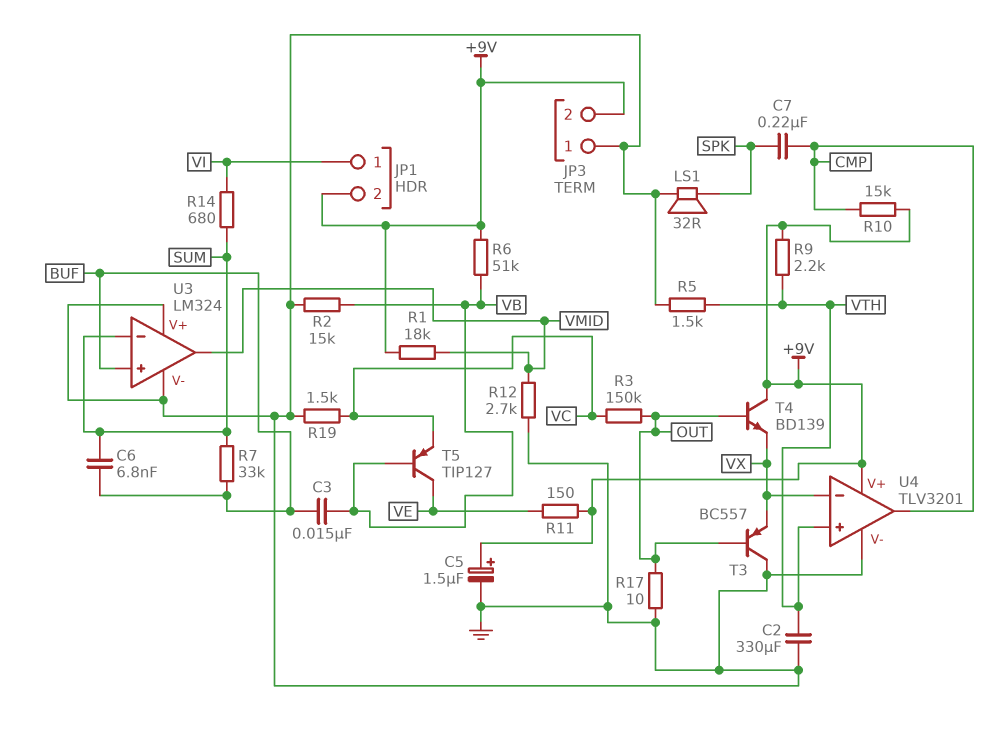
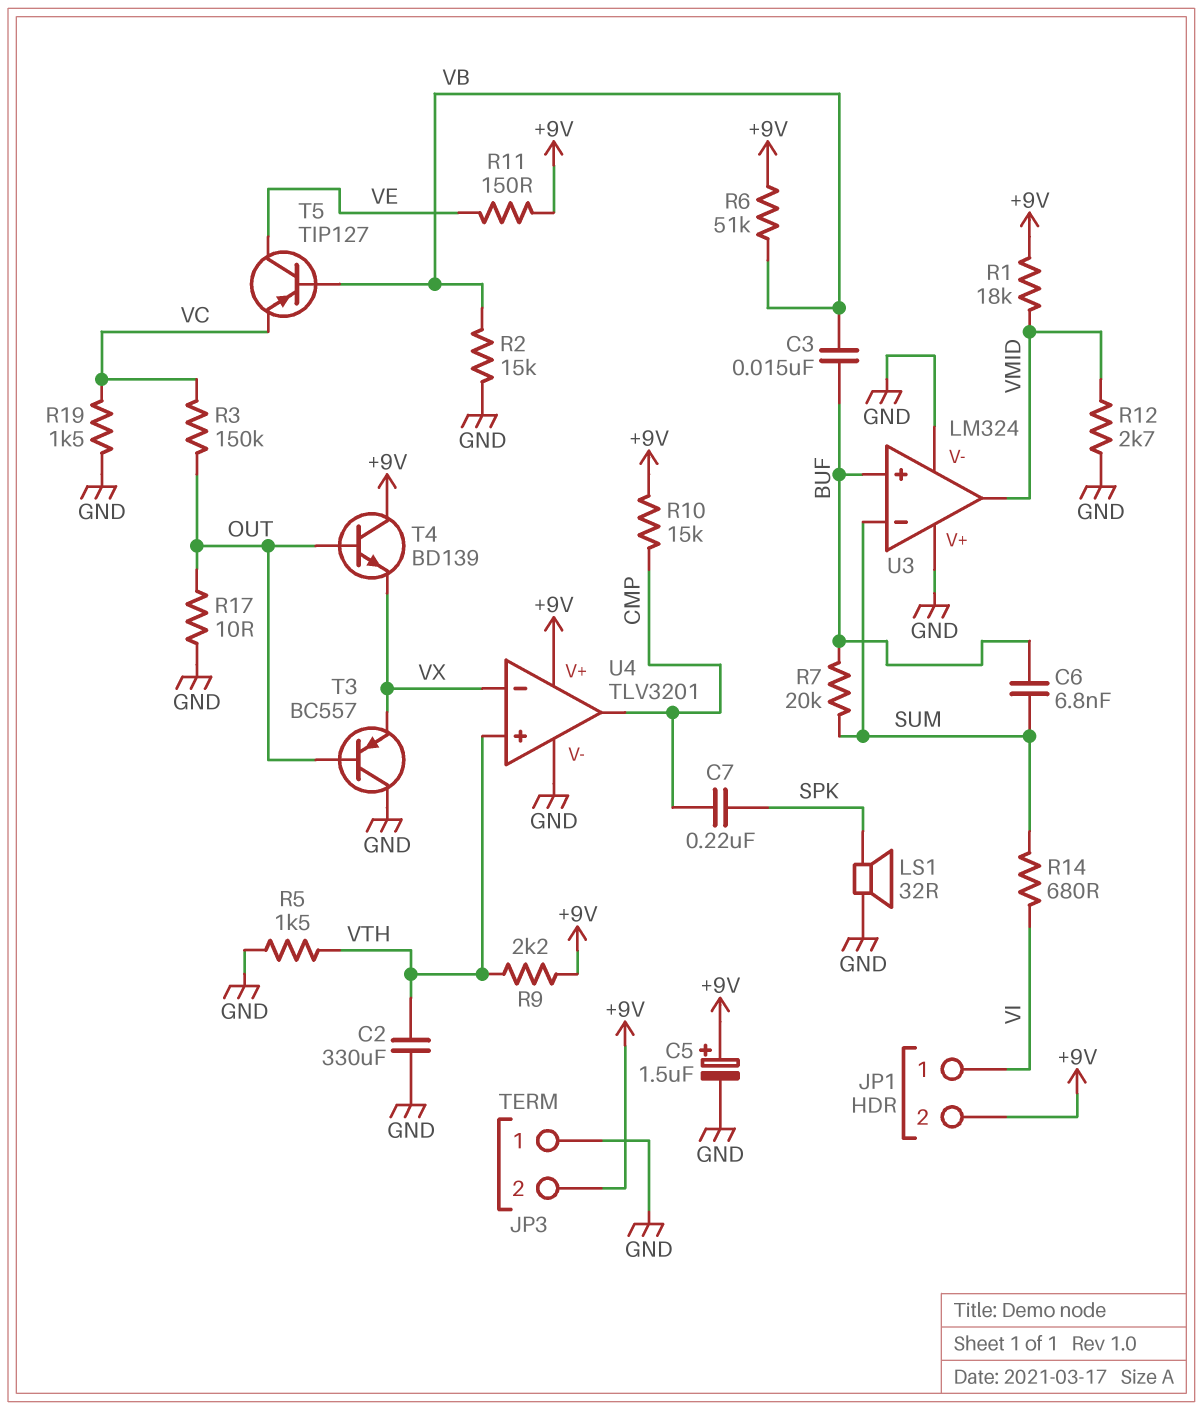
R7: 33k (BUF, SUM) -> 20k (BUF, SUM)

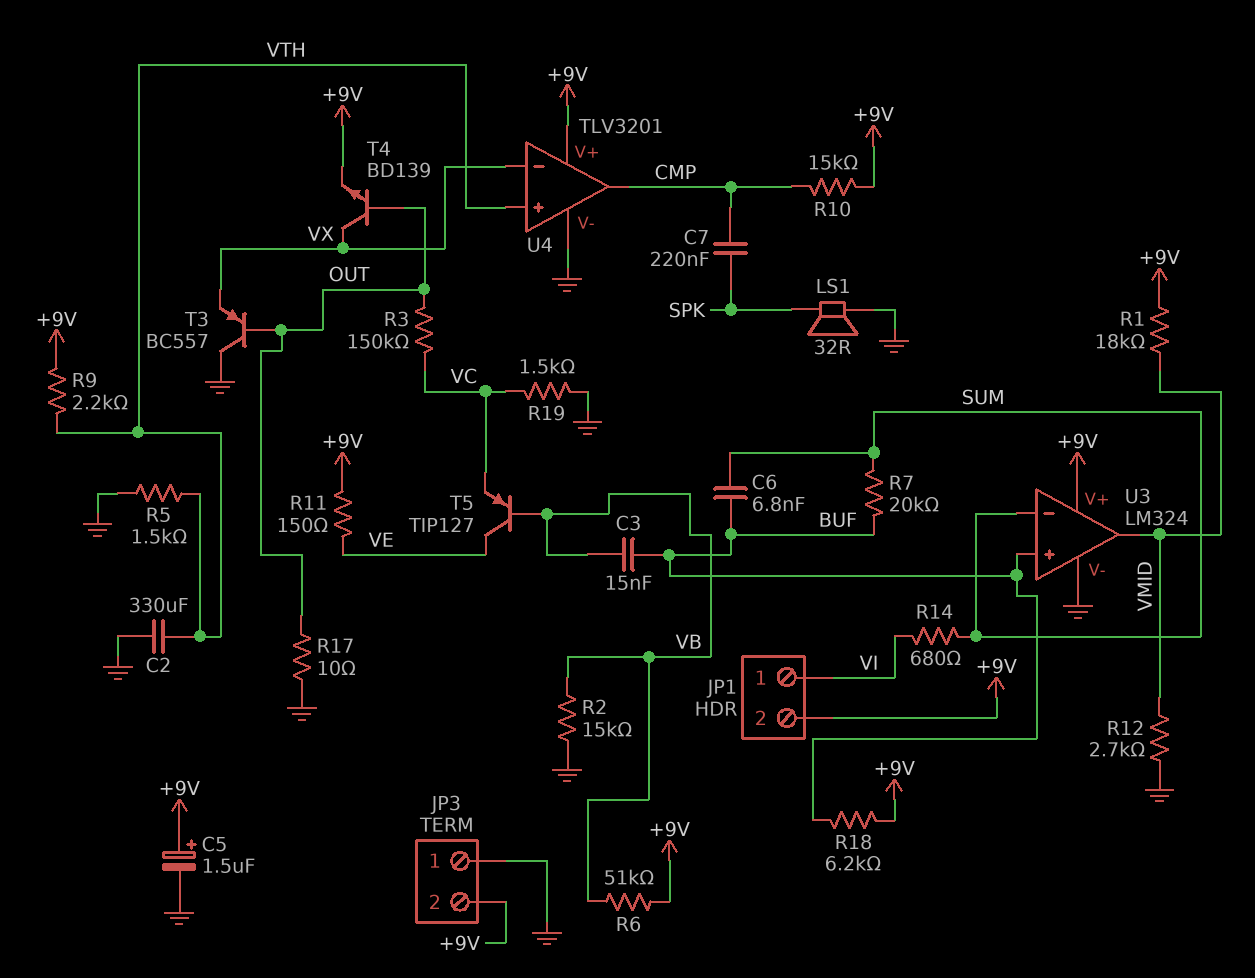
R18: none -> 6.2k (+9V, BUF)
T4: NPN BD139 (B OUT, C +9V, E VX) -> NPN BD139 (B OUT, C VX, E +9V)
U3 pin V+: GND -> +9V

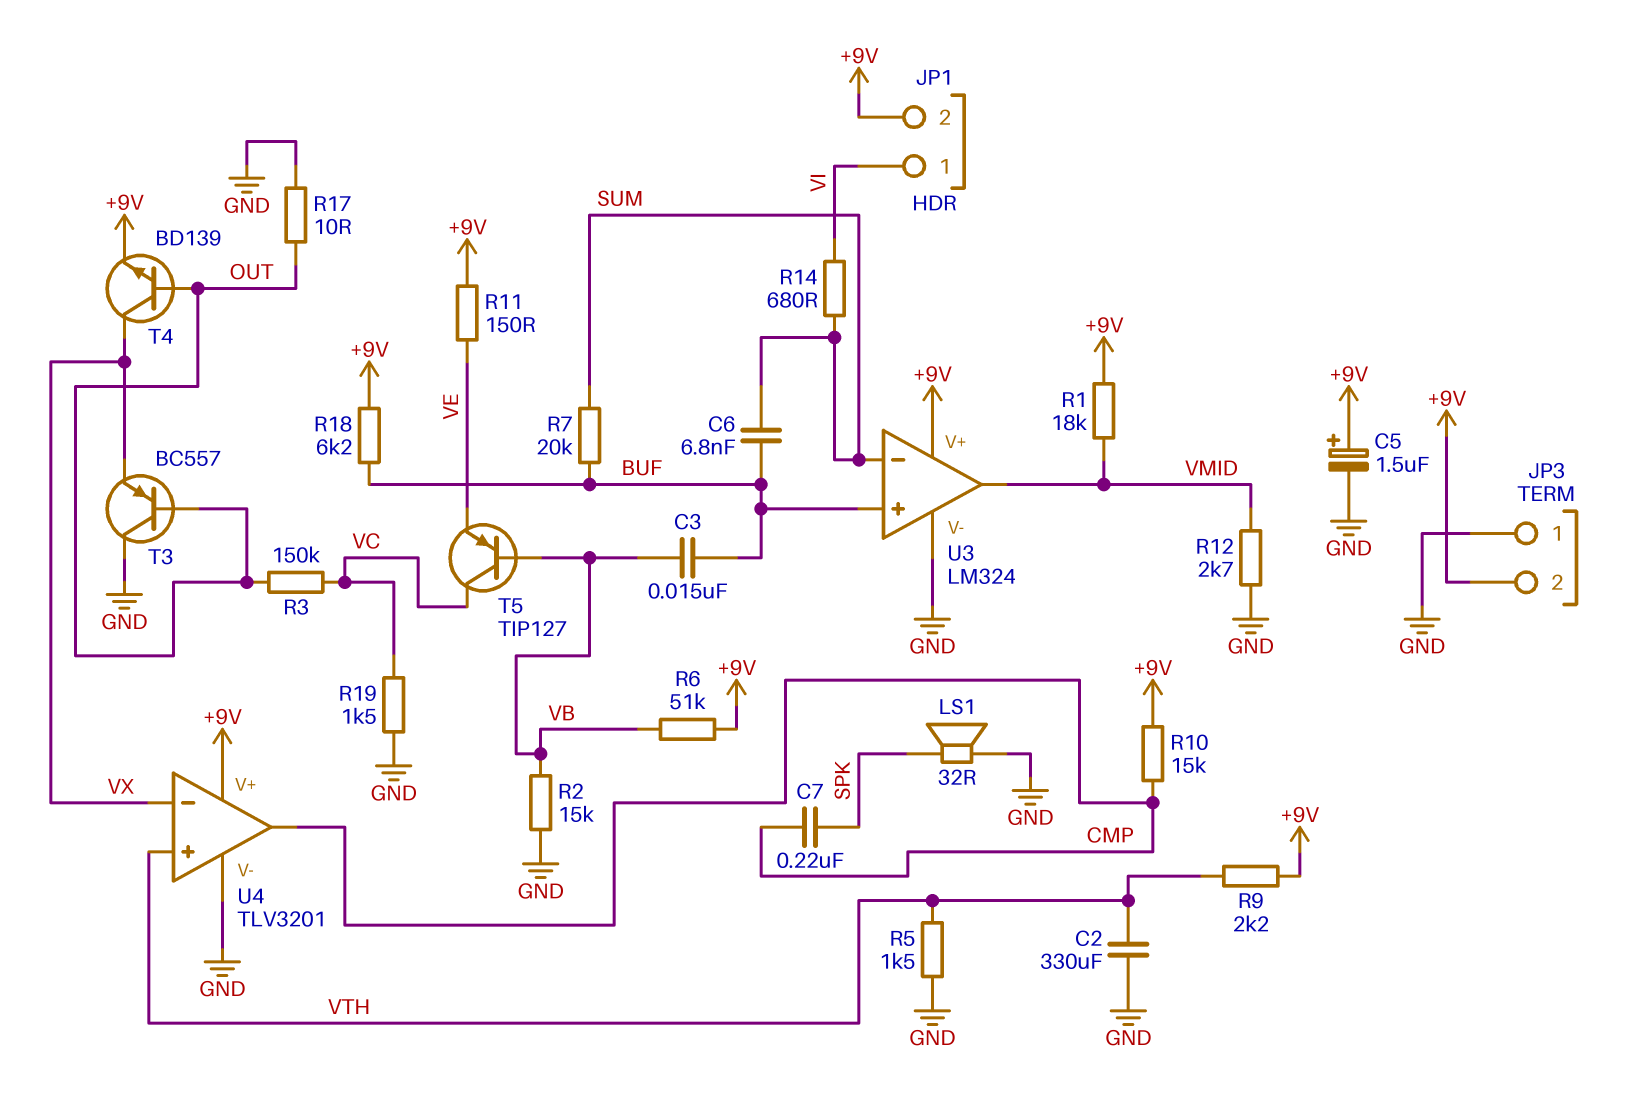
T5: PNP TIP127 (B VB, C VE, E VC) -> PNP TIP127 (B VB, C VC, E VE)

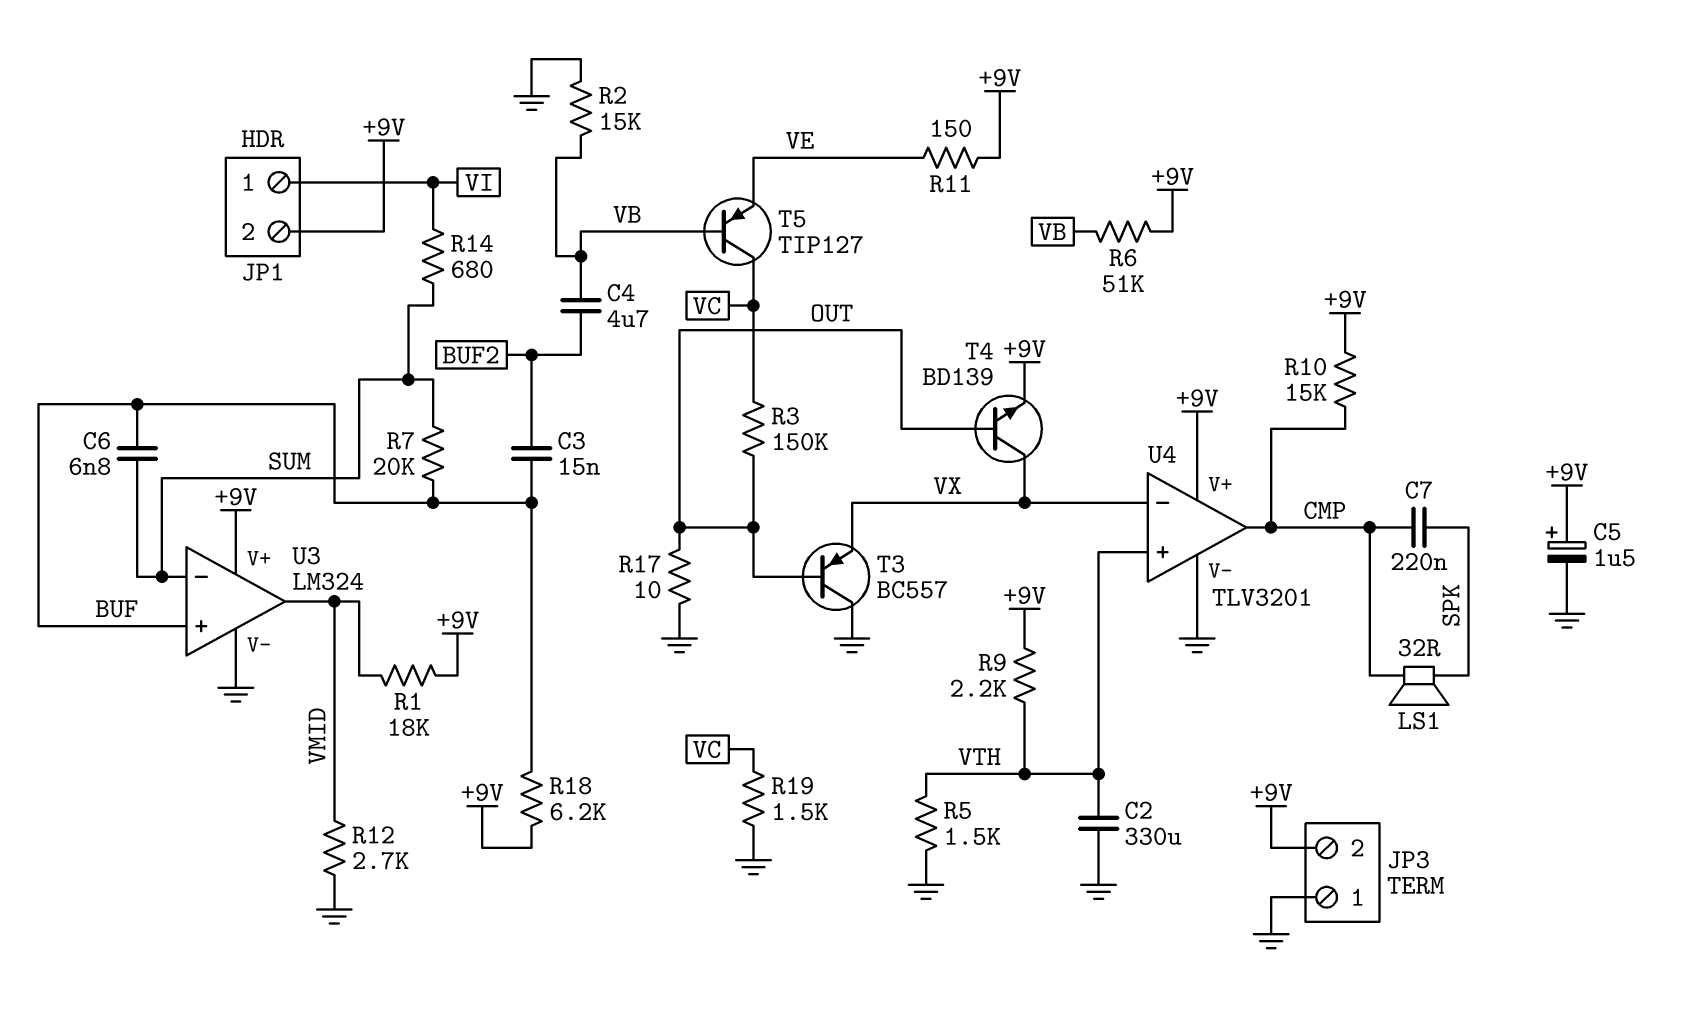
C3: 15nF (BUF, VB) -> 15nF (BUF, BUF2)
C4: none -> 4.7uF (BUF2, VB)
LS1: speaker 32R (GND, SPK) -> speaker 32R (CMP, SPK)

